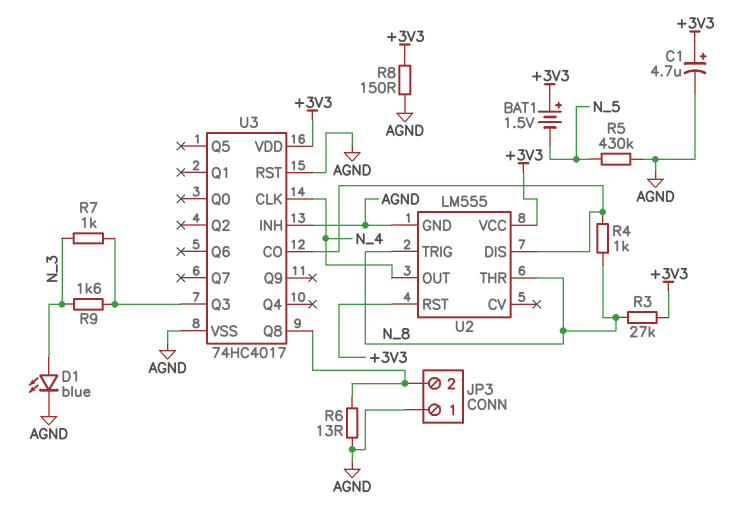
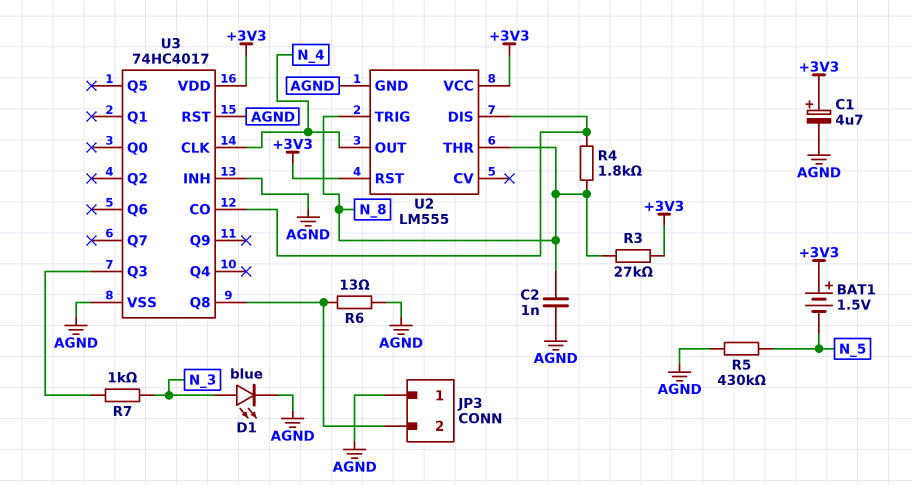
C2: none -> 1nF (AGND, N_8)
R4: 1k (N_8, U2/DIS) -> 1.8k (N_8, U2/DIS)
R8: 150 (+3V3, AGND) -> none
R9: 1.6k (N_3, U3/Q3) -> none

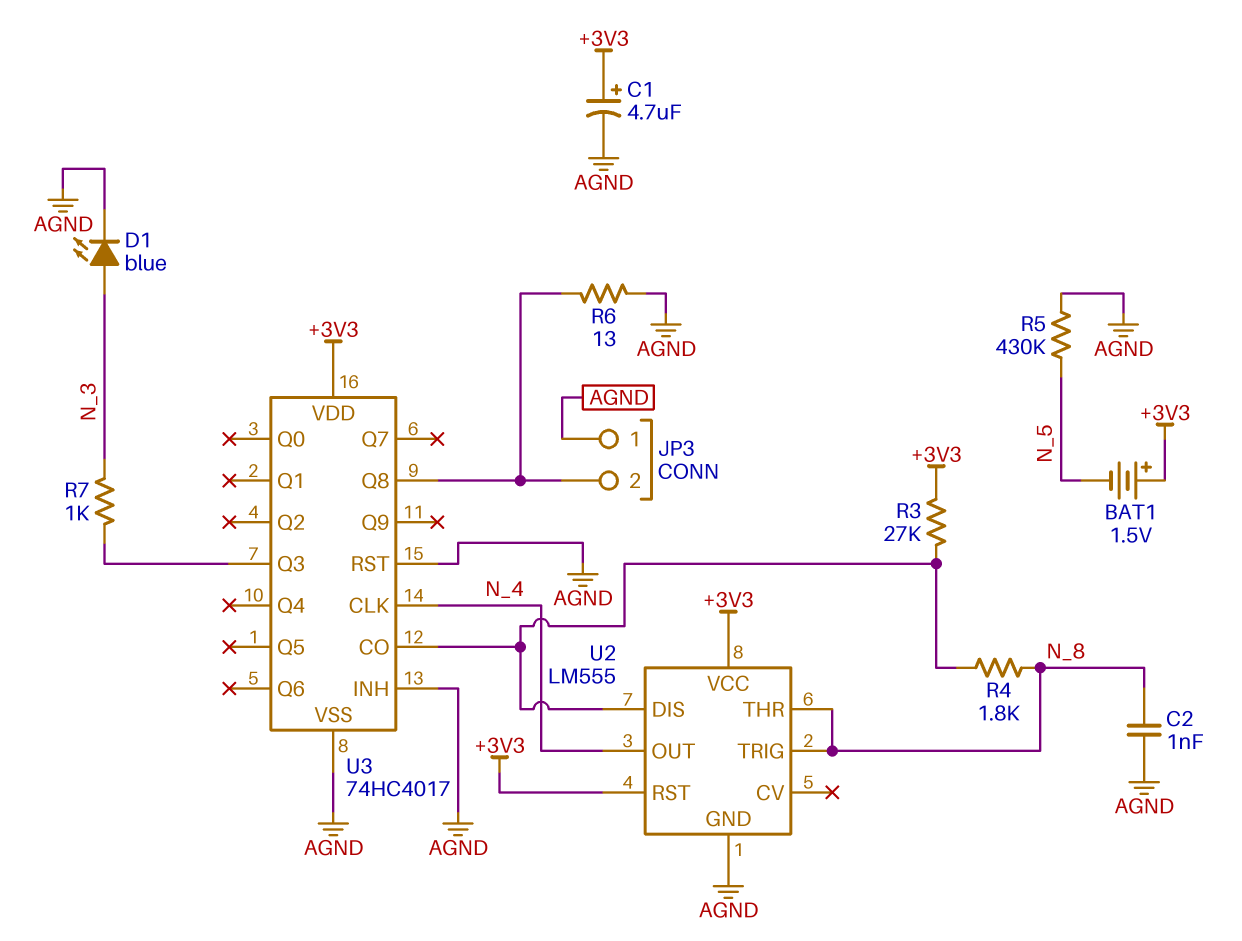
R3: 27k (+3V3, N_8) -> 27k (+3V3, U2/DIS)

